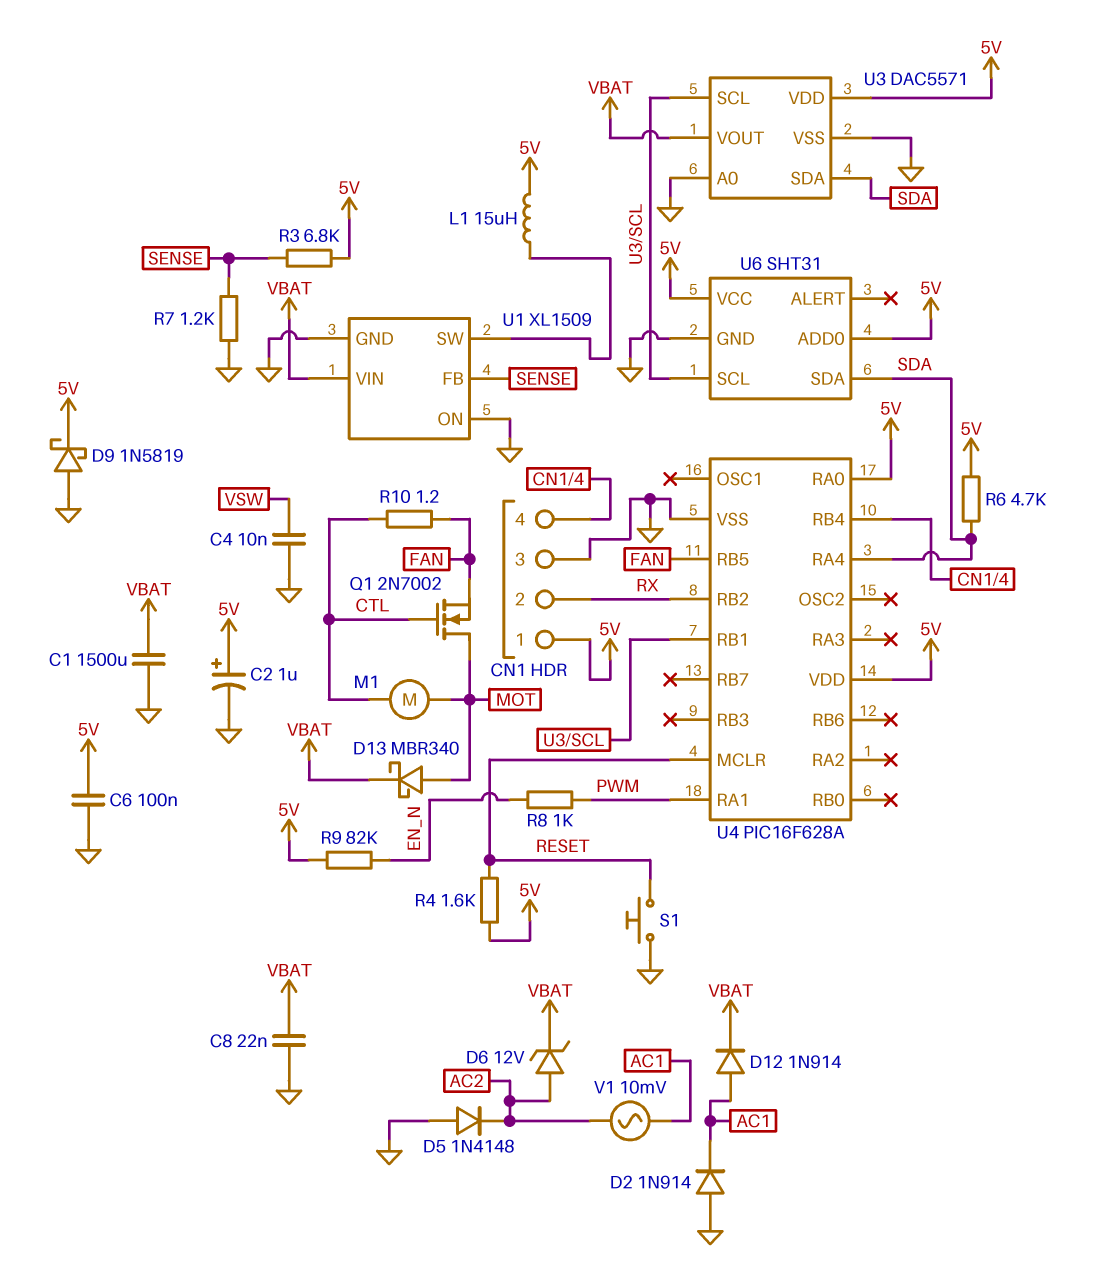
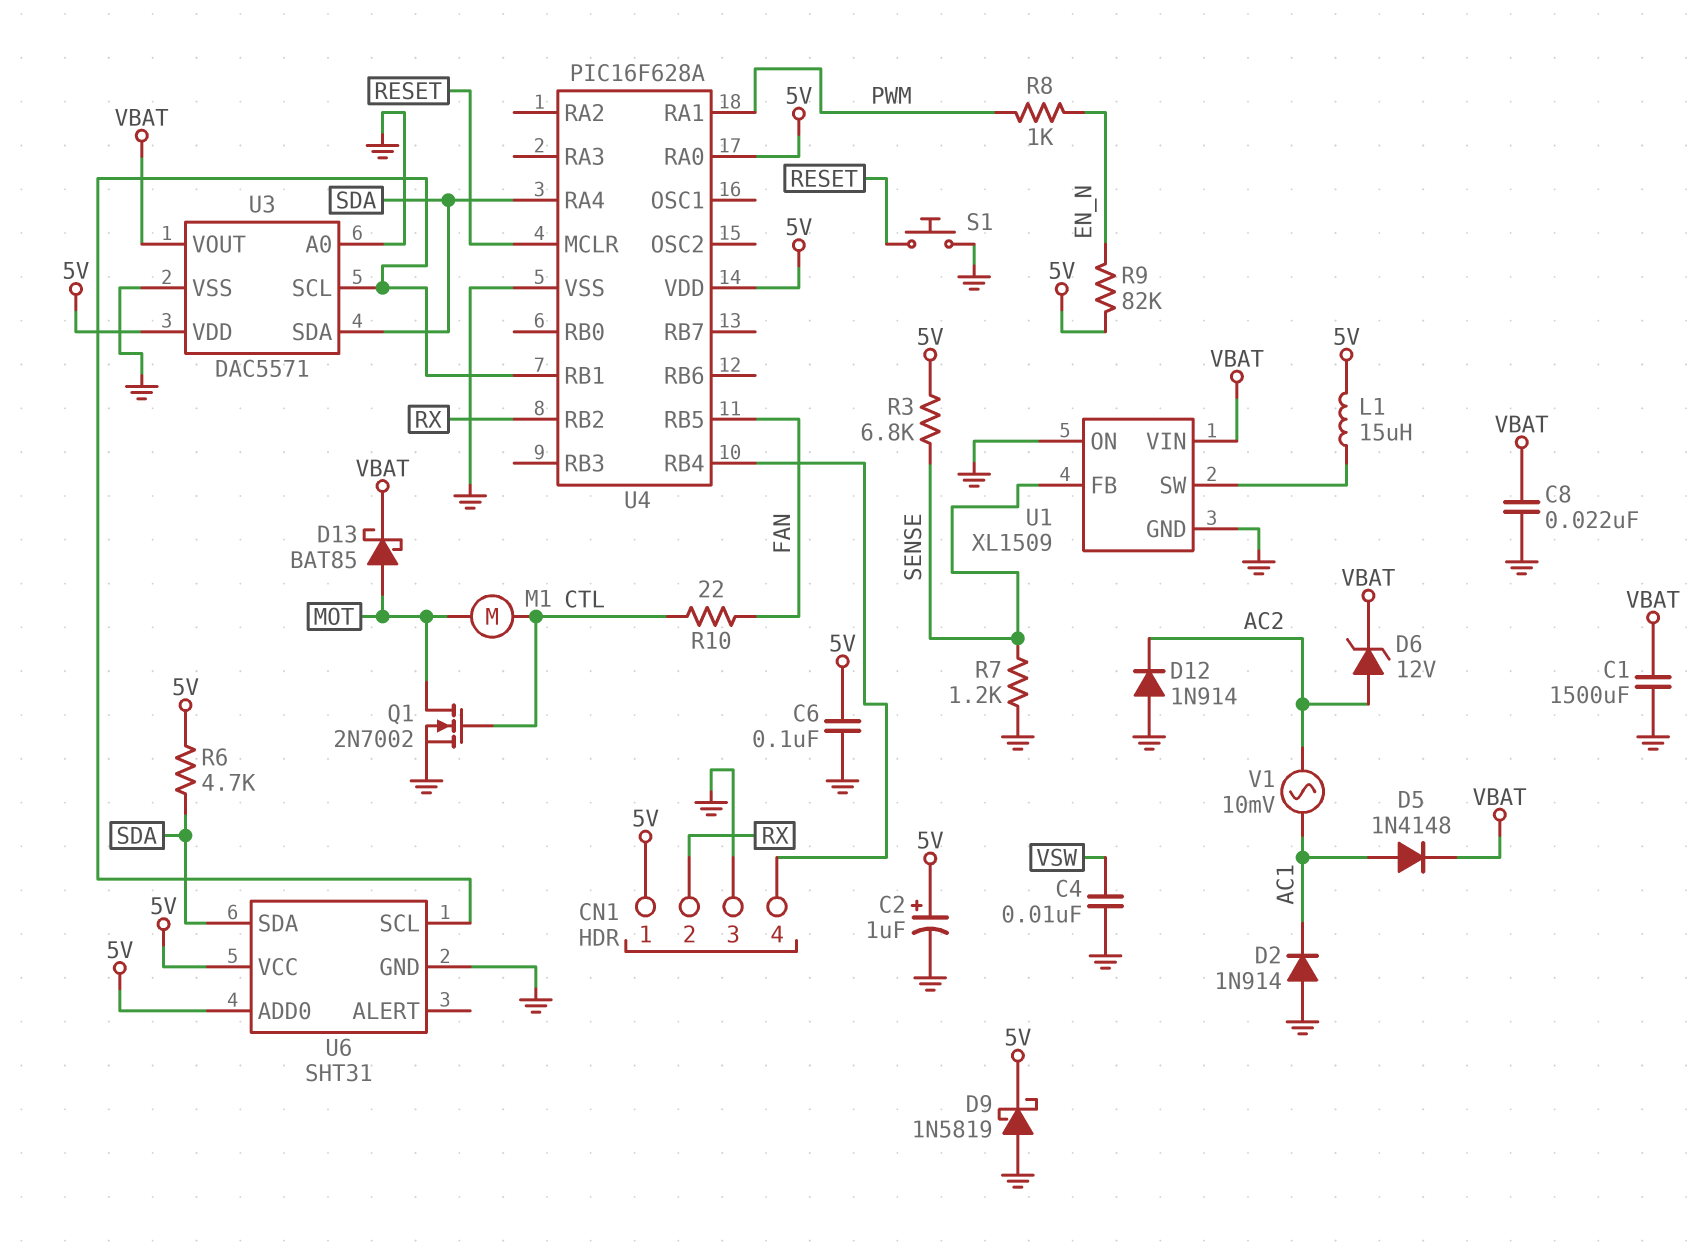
D5: diode 1N4148 (A GND, K AC2) -> diode 1N4148 (A AC1, K VBAT)
D12: diode 1N914 (A AC1, K VBAT) -> diode 1N914 (A GND, K AC2)
D13: schottky MBR340 (A MOT, K VBAT) -> schottky BAT85 (A MOT, K VBAT)
Q1: NMOS 2N7002 (G CTL, D MOT, S FAN) -> NMOS 2N7002 (G CTL, D MOT, S GND)
R4: 1.6k (5V, RESET) -> none
R10: 1.2 (CTL, FAN) -> 22 (CTL, FAN)

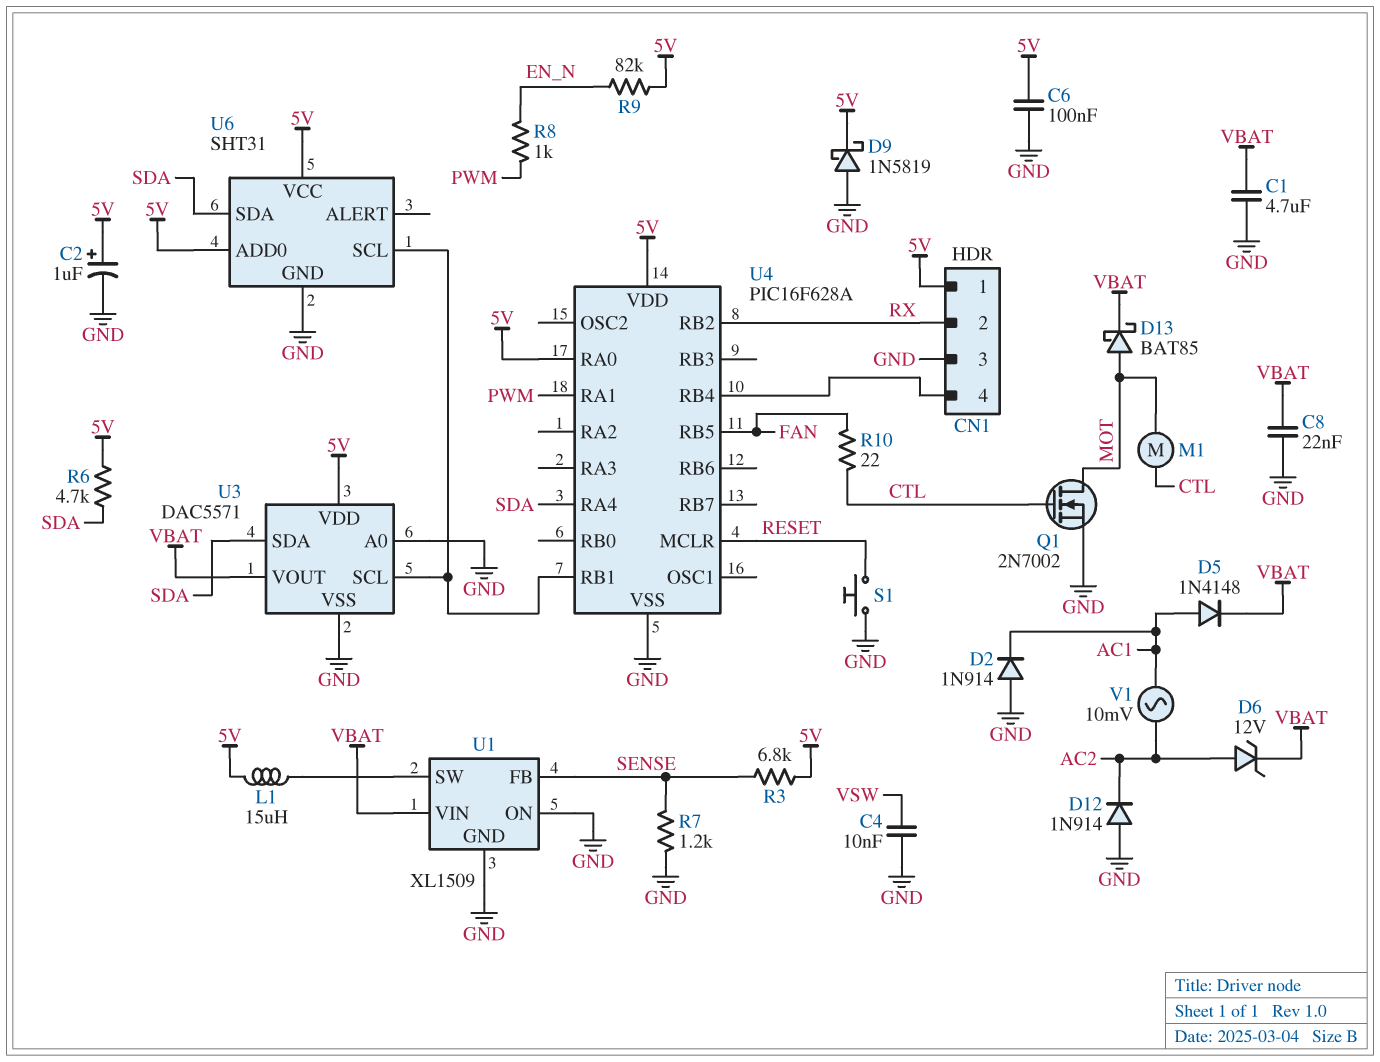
C1: 1500uF (GND, VBAT) -> 4.7uF (GND, VBAT)

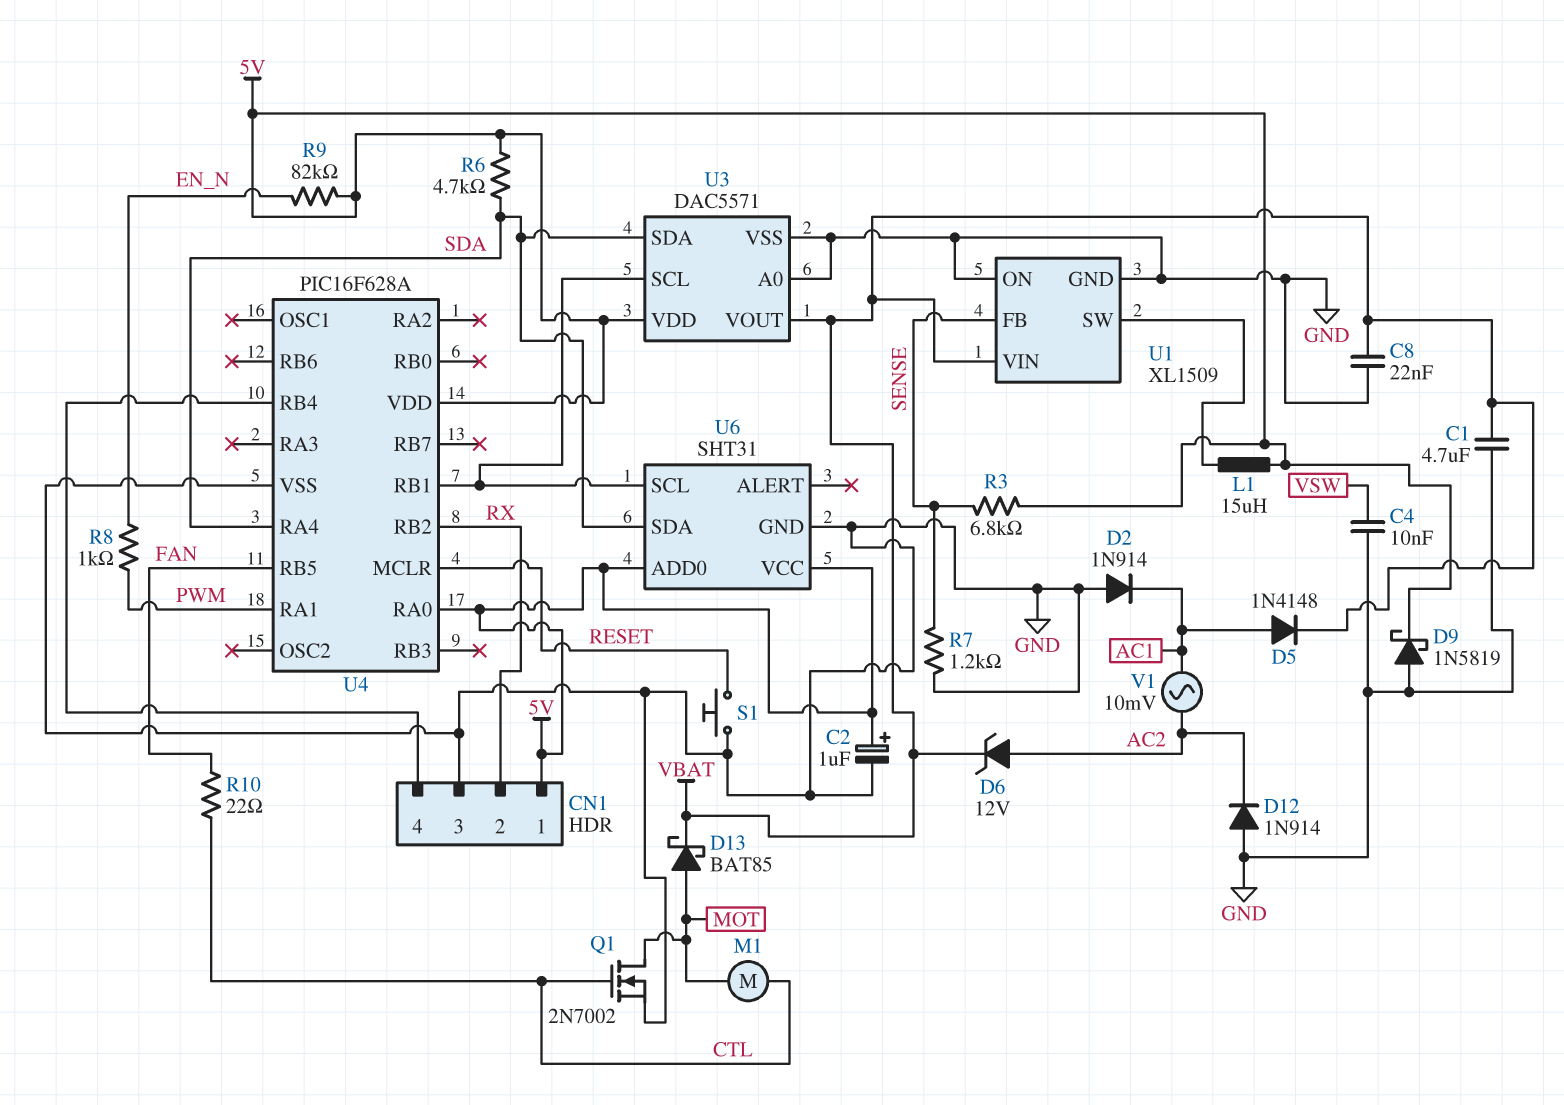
C6: 100nF (5V, GND) -> none

